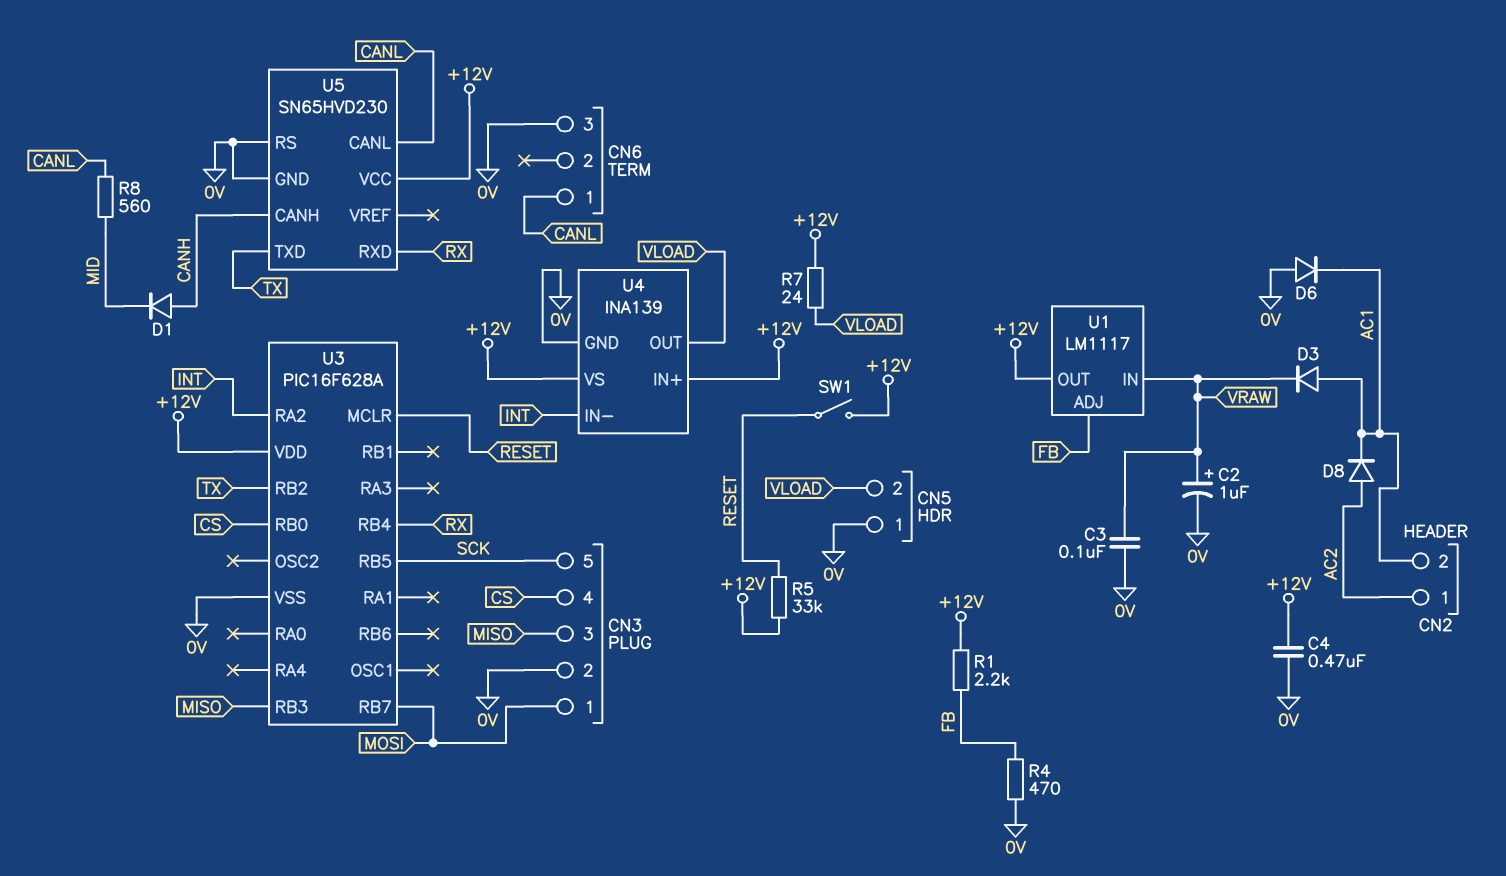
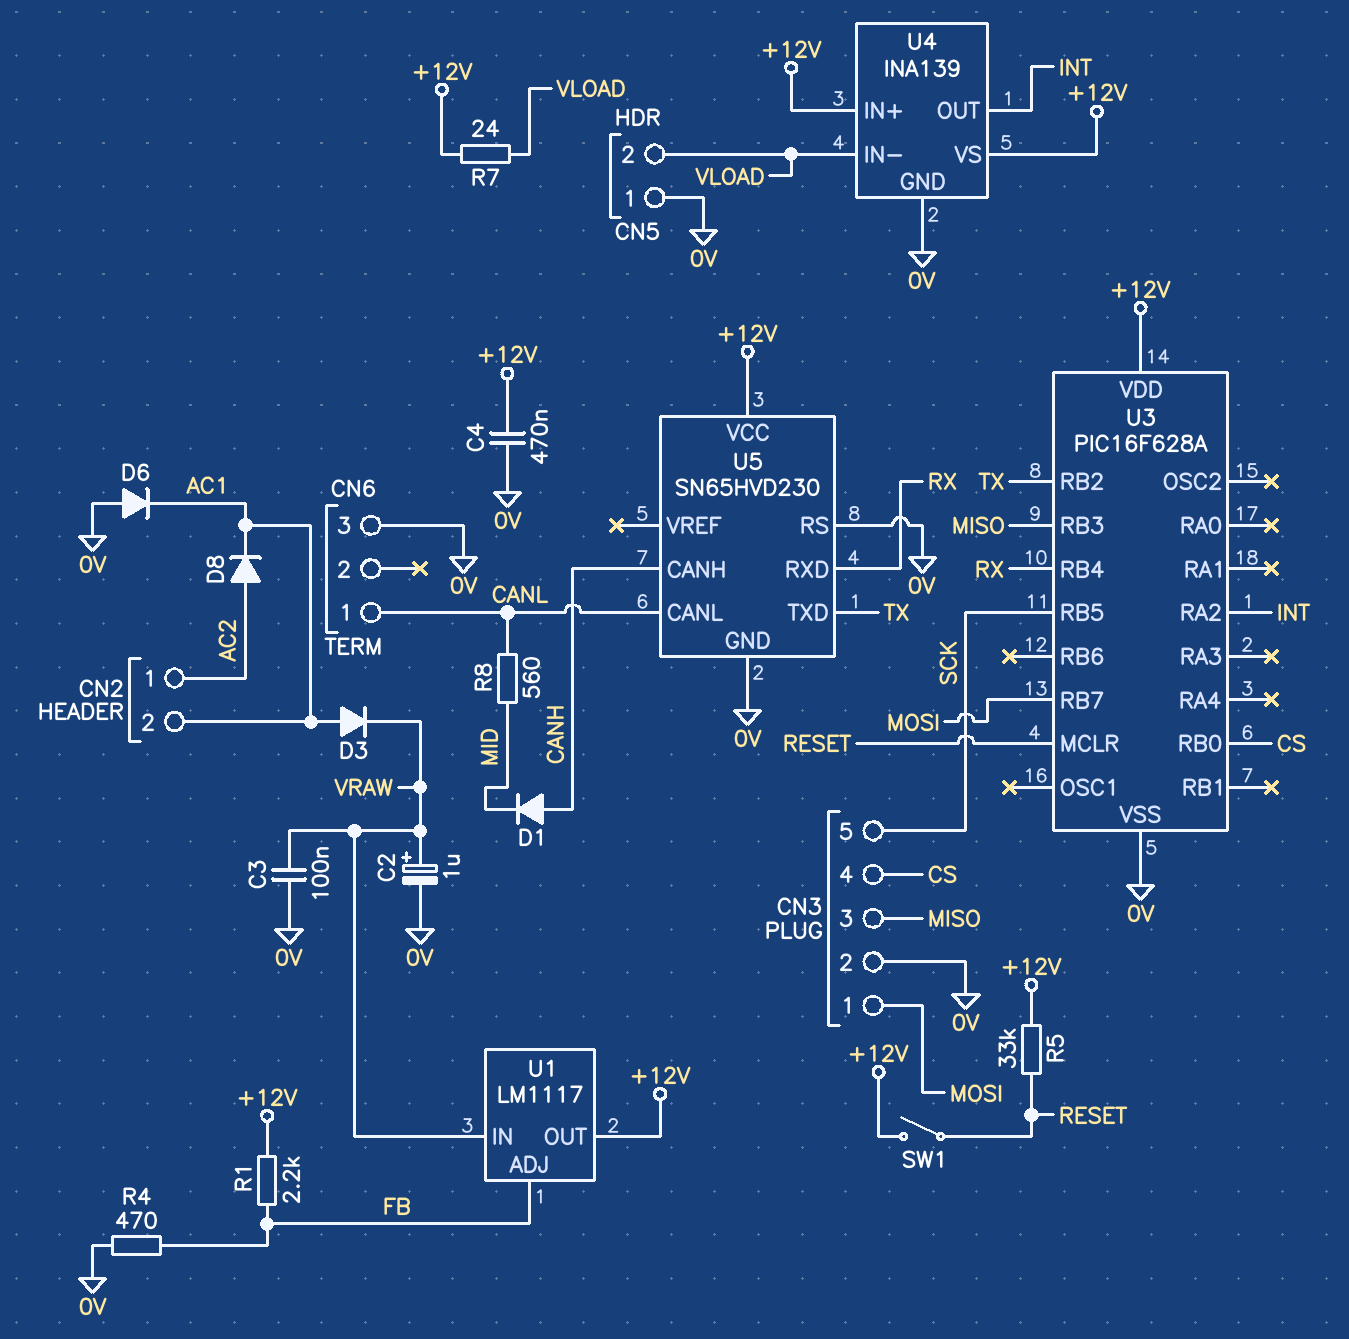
U4 pin IN-: INT -> VLOAD
U4 pin OUT: VLOAD -> INT

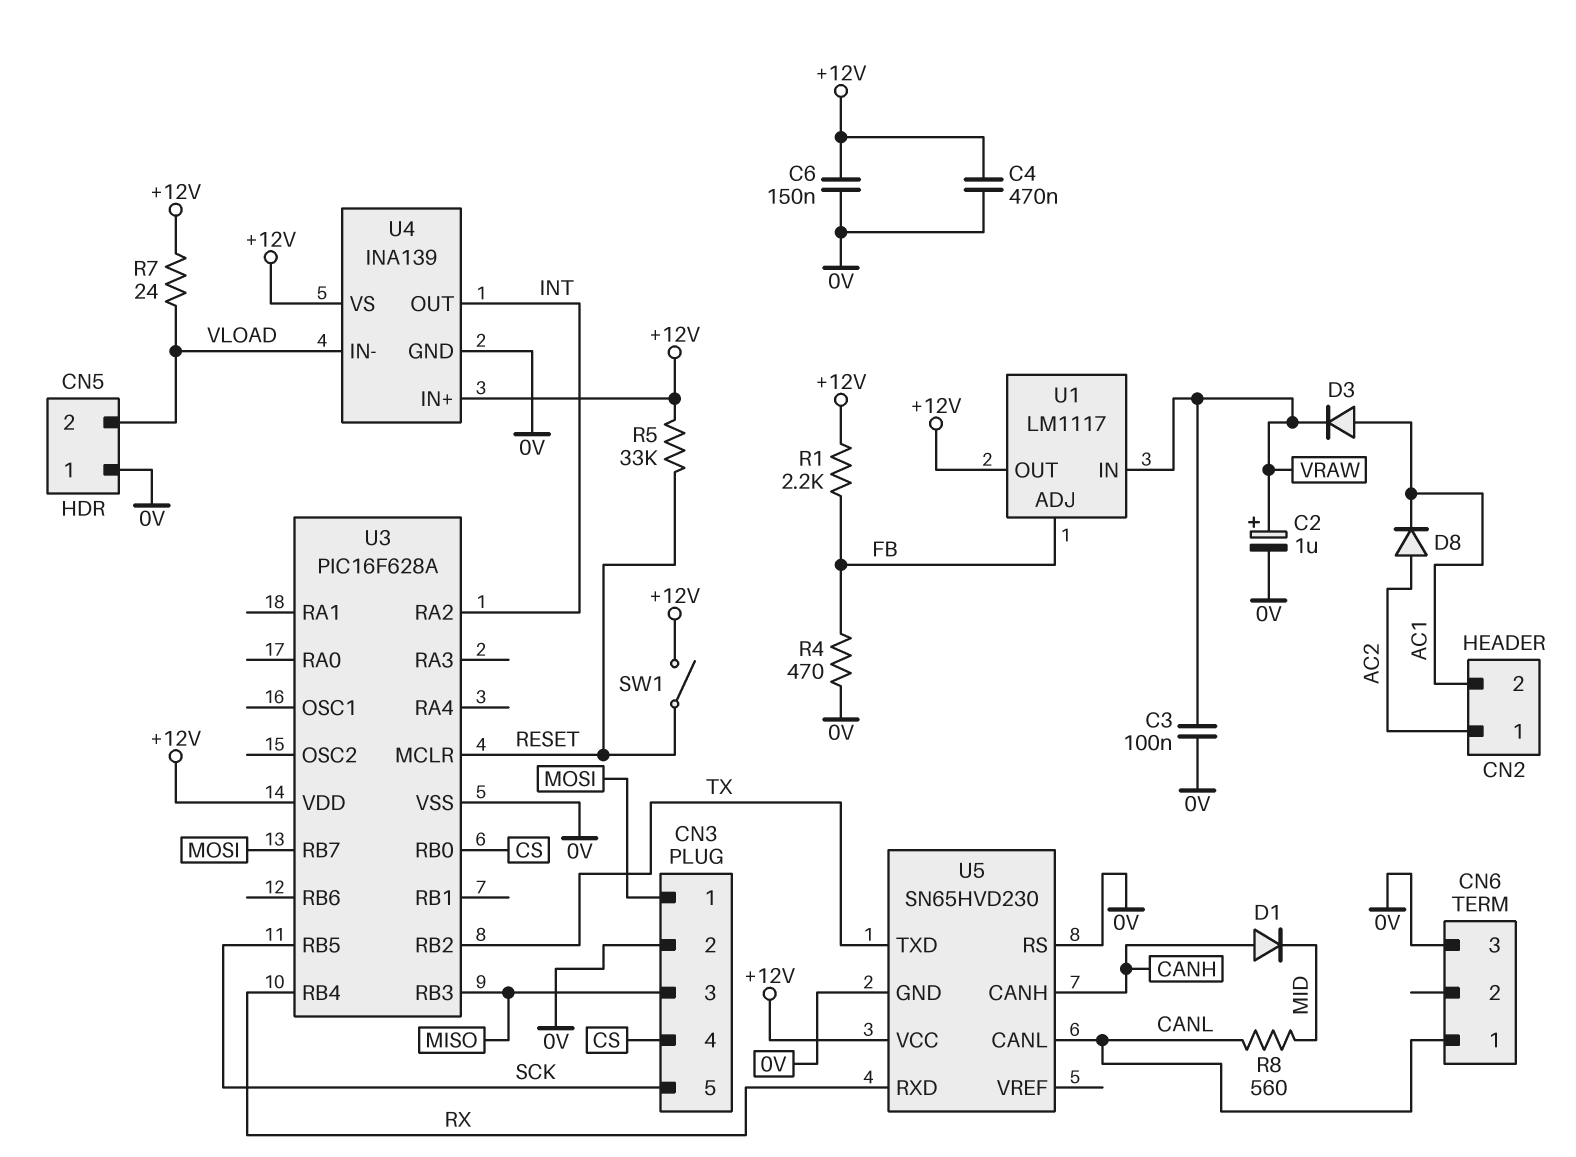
C6: none -> 150nF (+12V, 0V)
D6: diode (A 0V, K AC1) -> none

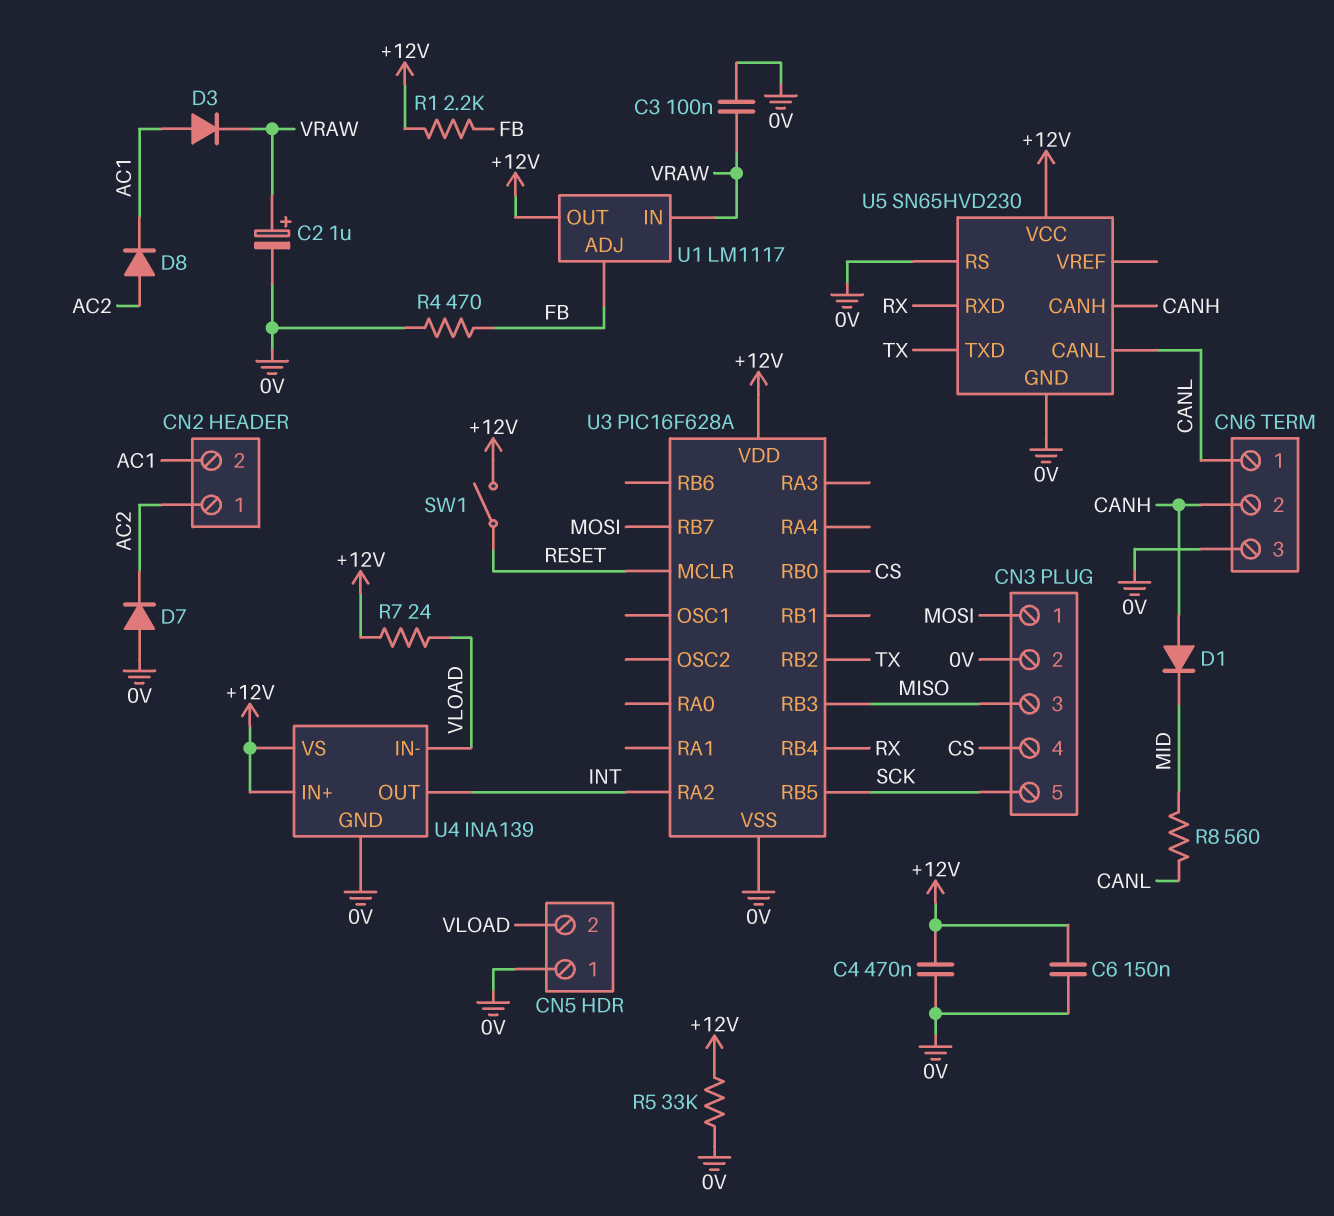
CN6 pin 2: none -> CANH
D7: none -> diode (A 0V, K AC2)
R5: 33k (+12V, RESET) -> 33k (+12V, 0V)

